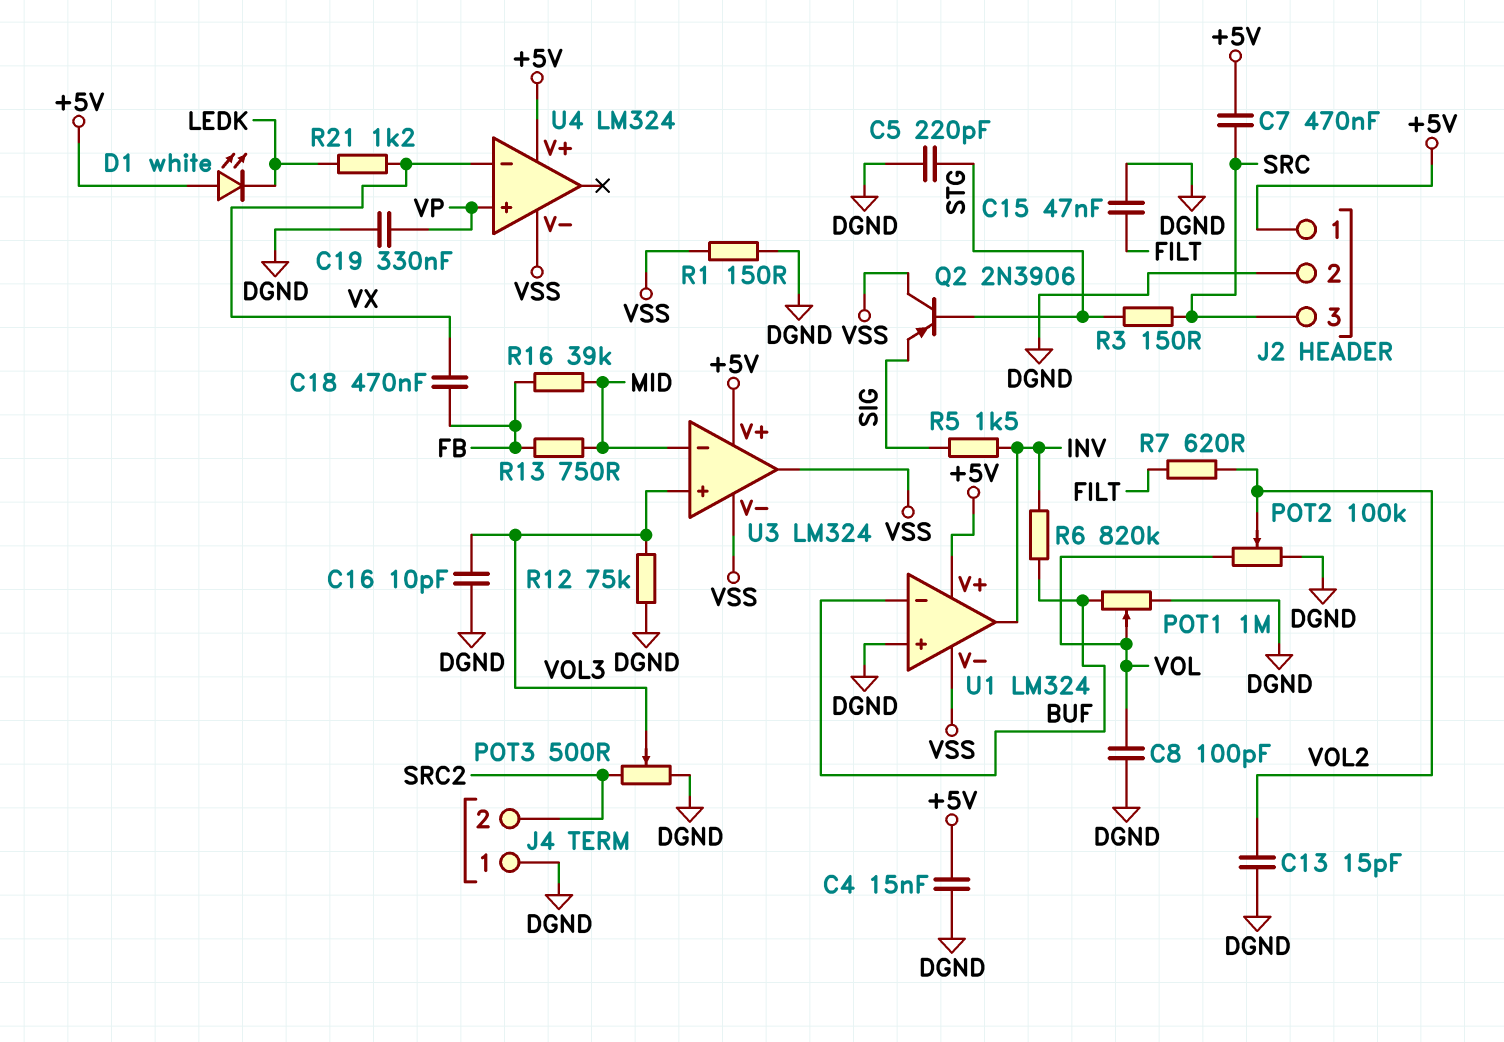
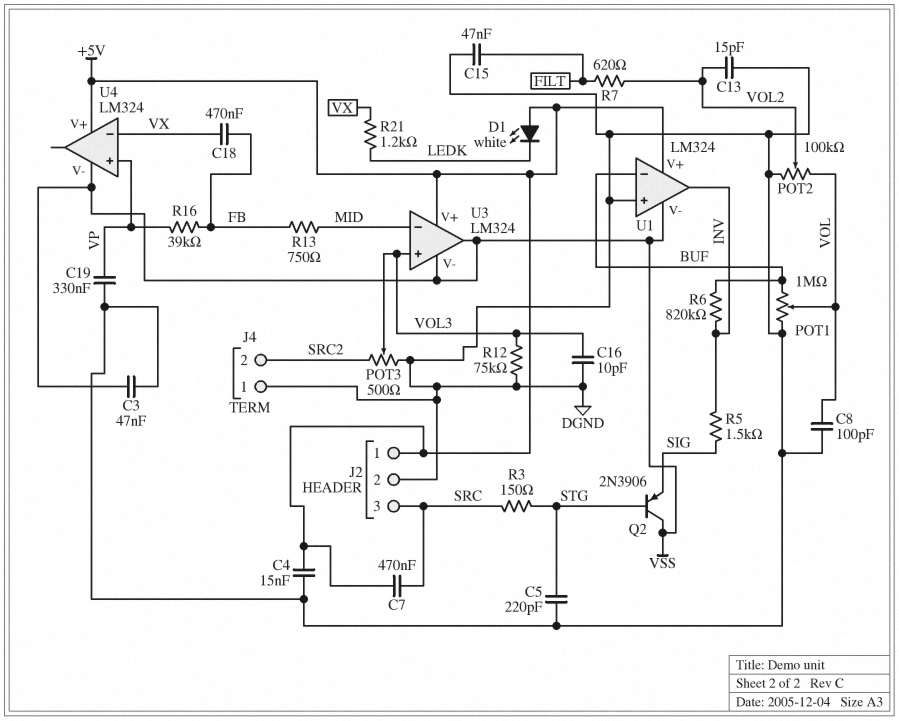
C3: none -> 47nF (DGND, VSS)
R1: 150 (DGND, VSS) -> none
R16: 39k (FB, MID) -> 39k (FB, VP)

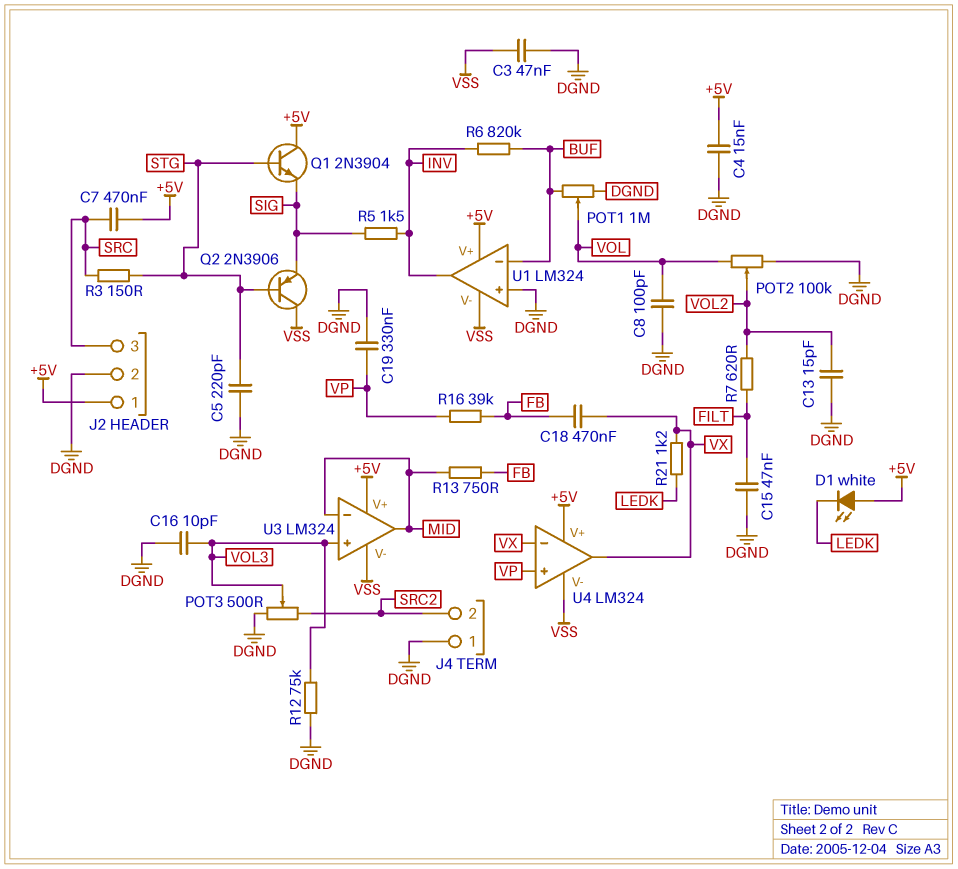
Q1: none -> NPN 2N3904 (B STG, C +5V, E SIG)
U3 pin out: VSS -> MID
U4 pin out: none -> VX

